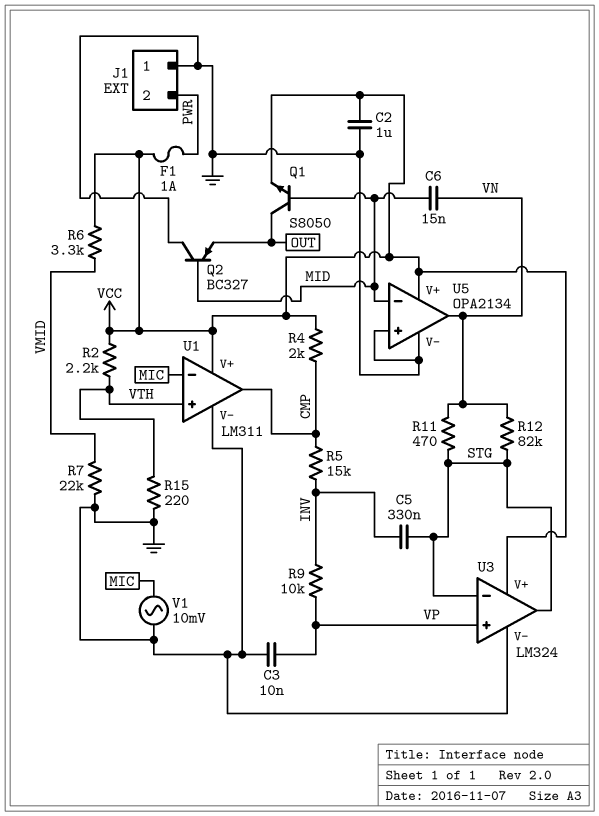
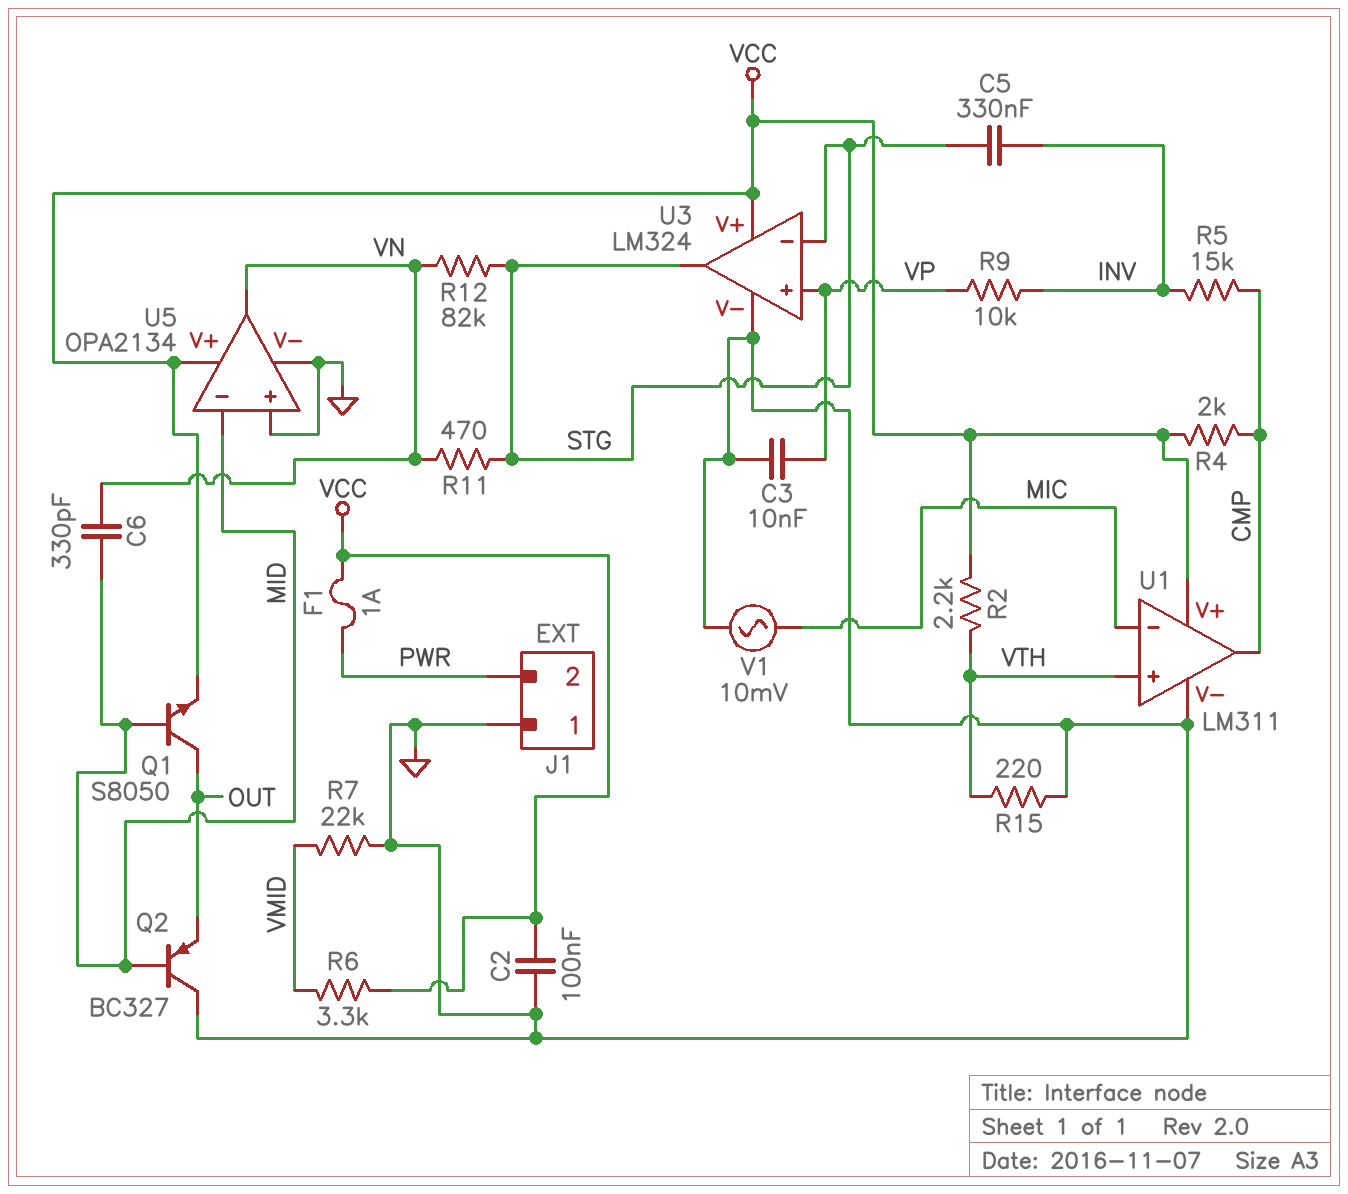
C2: 1uF (GND, VCC) -> 100nF (GND, VCC)
C6: 15nF (MID, VN) -> 330pF (MID, VN)

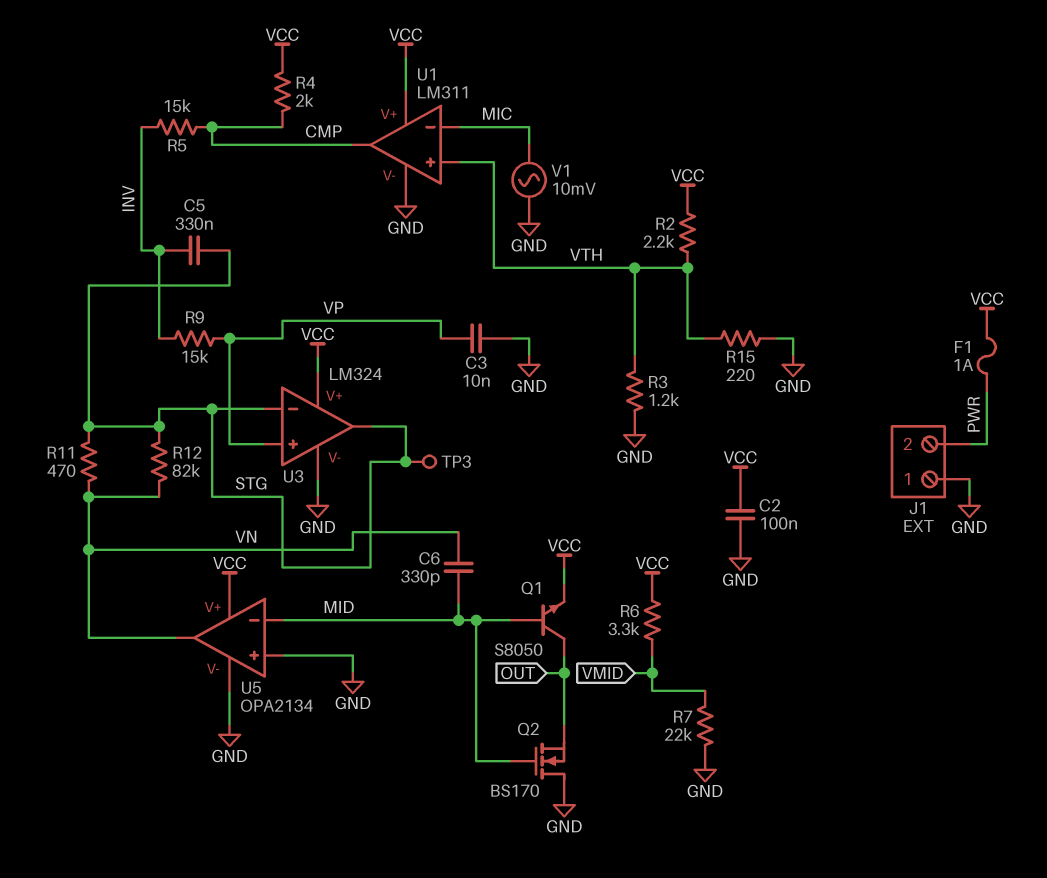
Q2: PNP BC327 (B MID, C GND, E OUT) -> NMOS BS170 (G MID, D GND, S OUT)
R3: none -> 1.2k (GND, VTH)
R9: 10k (INV, VP) -> 15k (INV, VP)
TP3: none -> test point (STG)

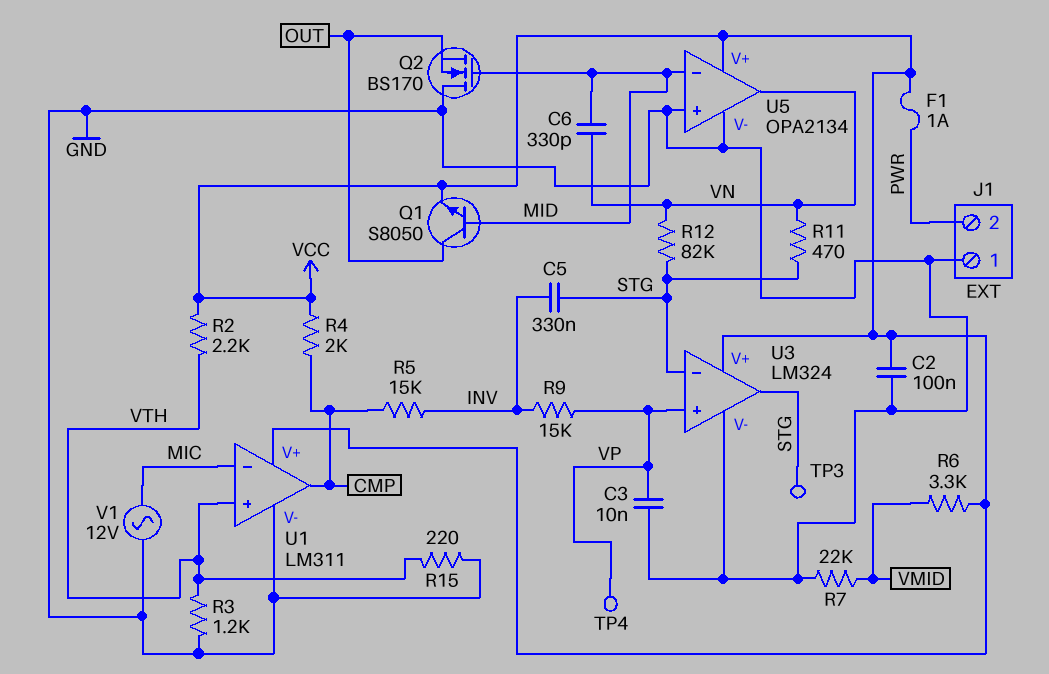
TP4: none -> test point (VP)
V1: AC 10mV (GND, MIC) -> AC 12V (GND, MIC)

